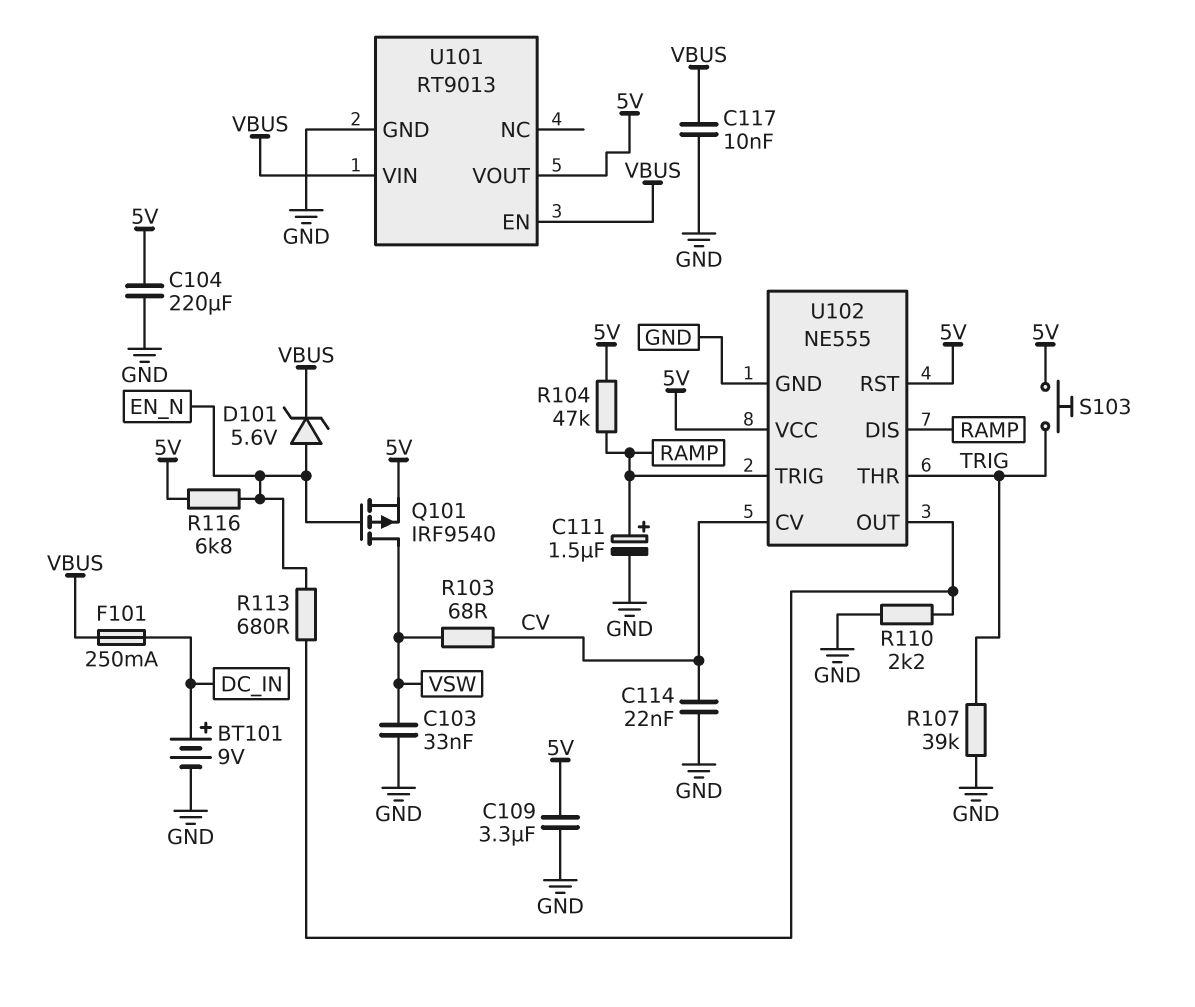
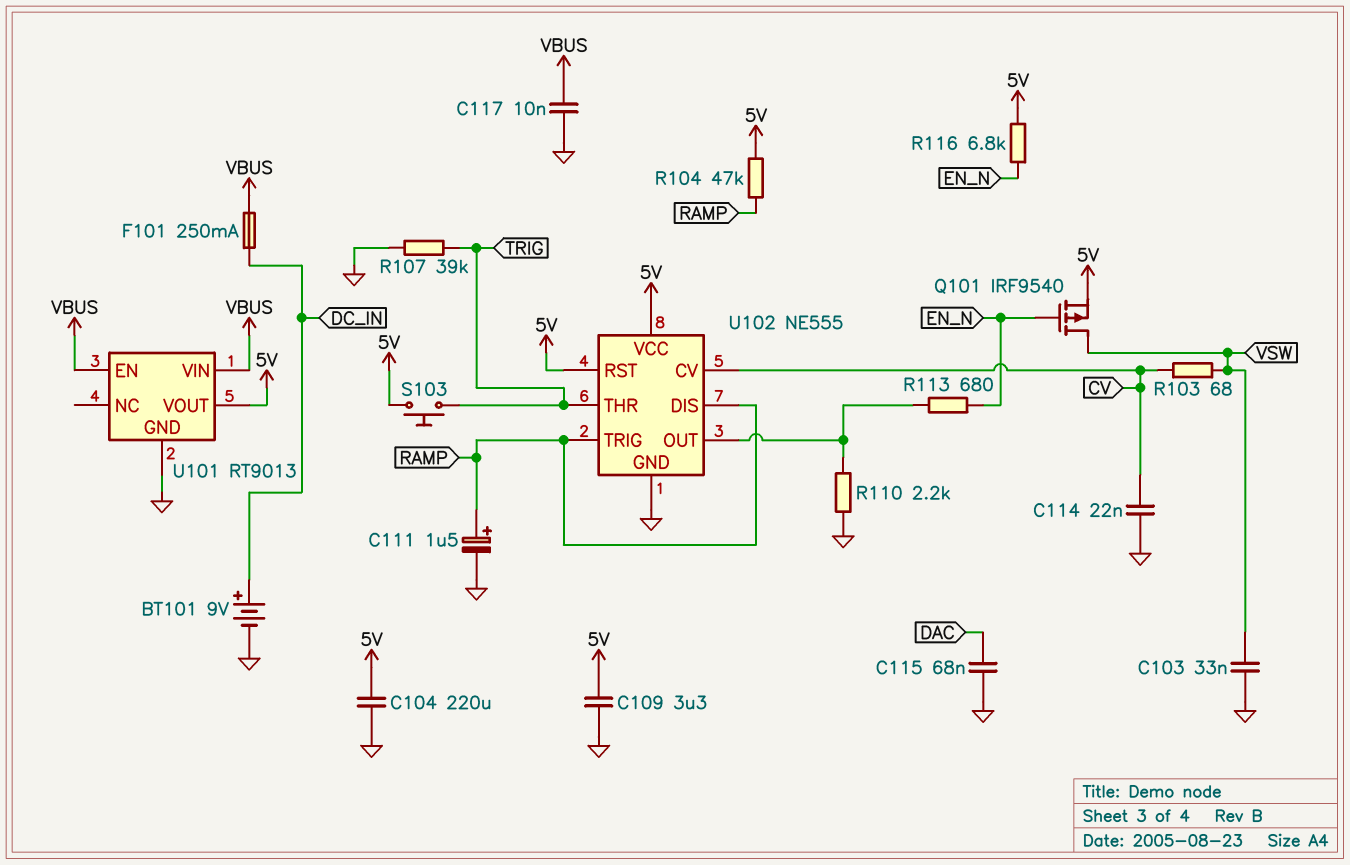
C115: none -> 68nF (DAC, GND)
D101: zener 5.6V (A EN_N, K VBUS) -> none

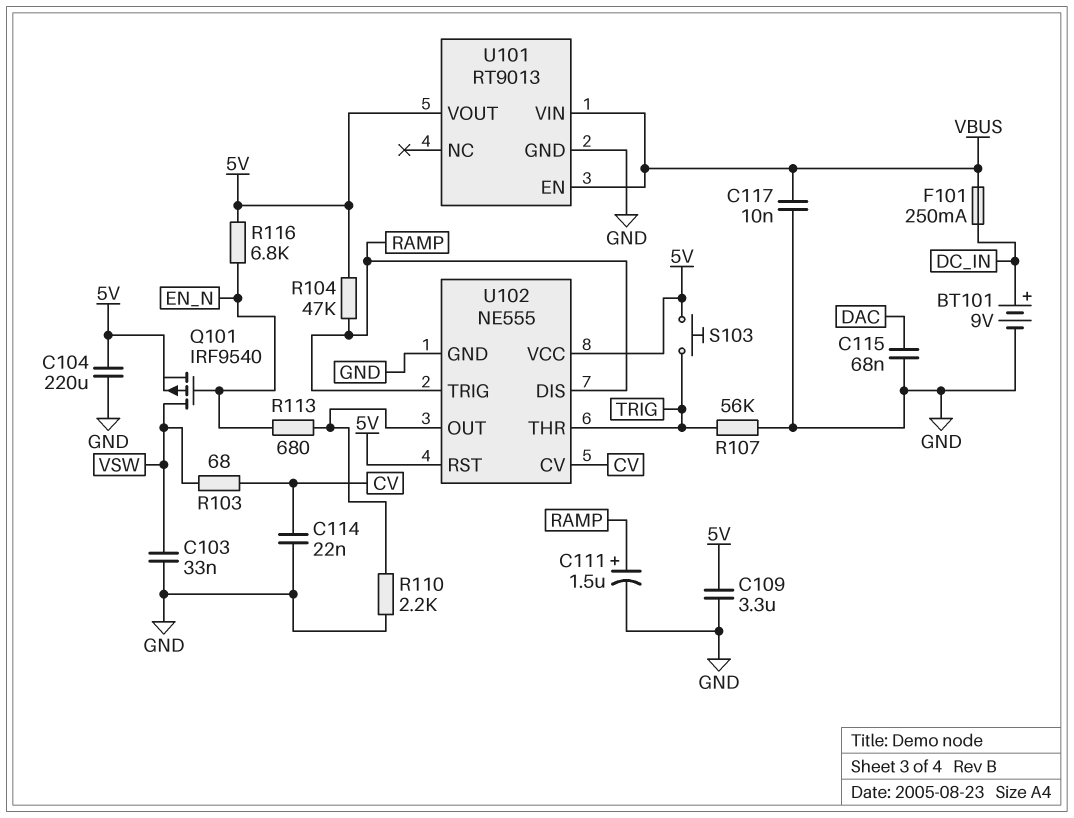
R107: 39k (GND, TRIG) -> 56k (GND, TRIG)

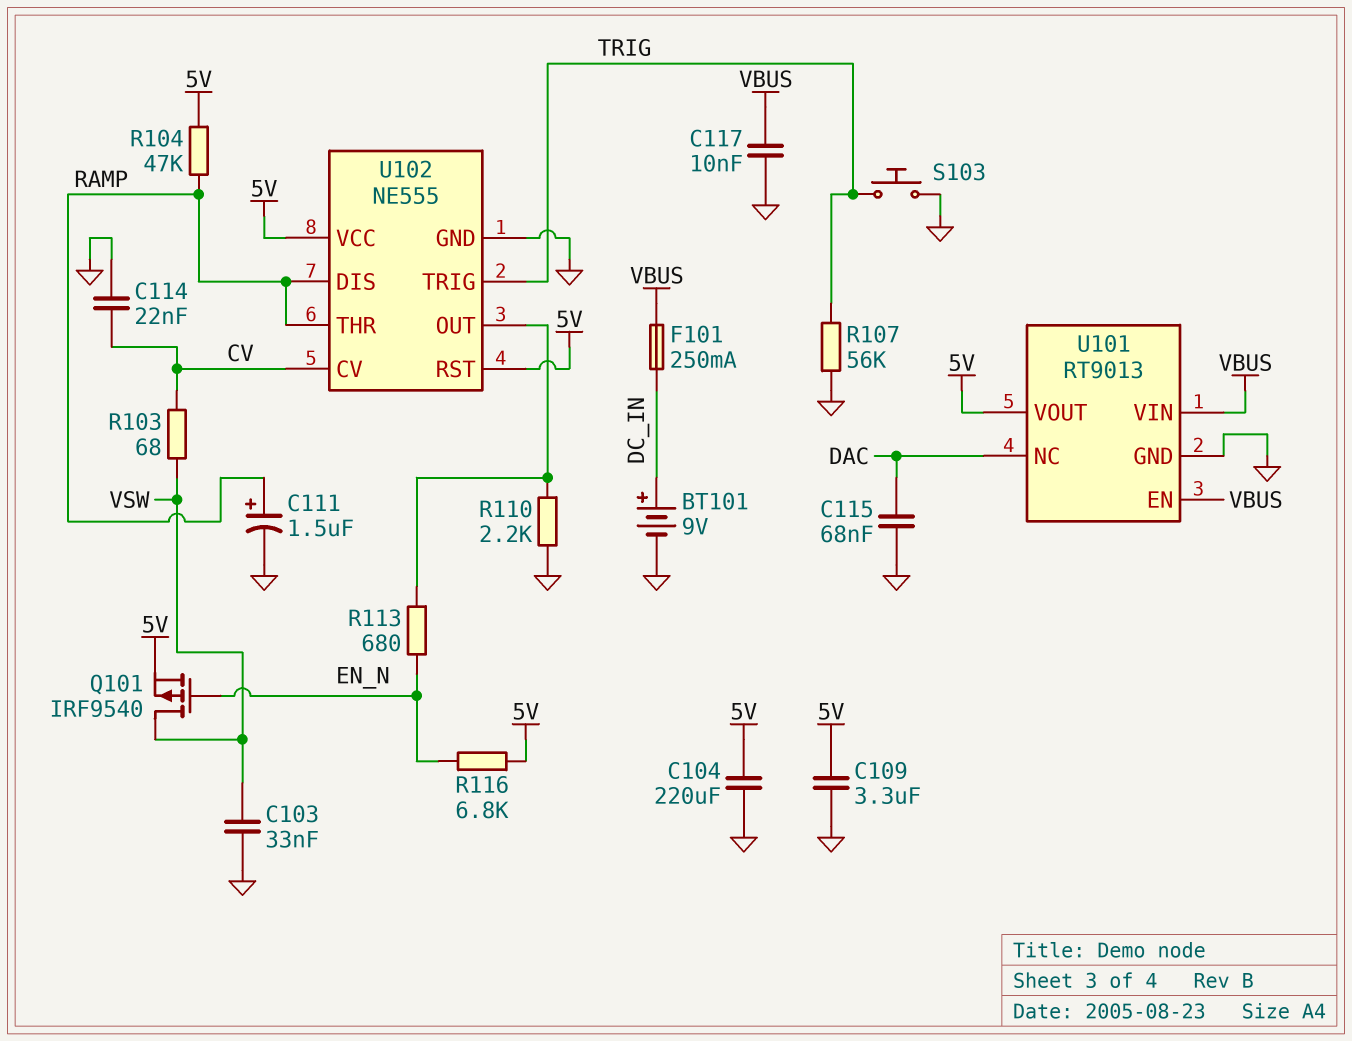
S103: button (5V, TRIG) -> button (GND, TRIG)
U101 pin NC: none -> DAC
U102 pin THR: TRIG -> RAMP
U102 pin TRIG: RAMP -> TRIG

